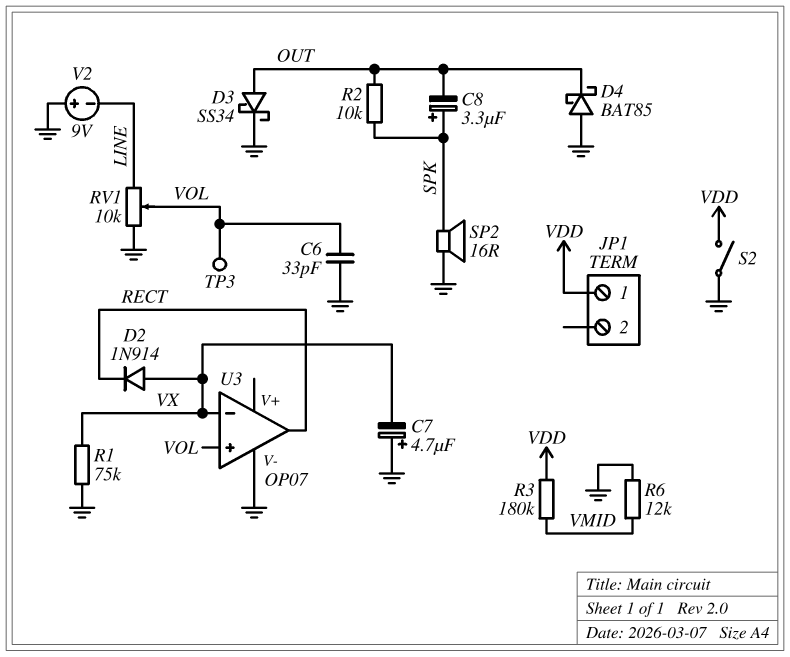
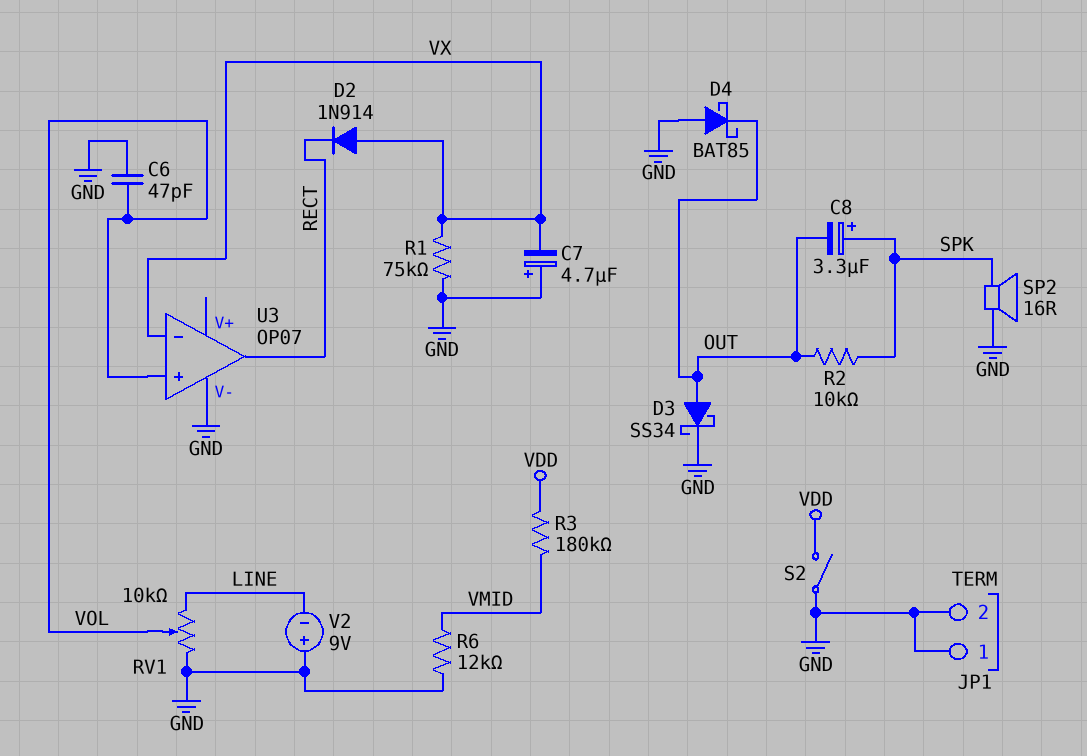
C6: 33pF (GND, VOL) -> 47pF (GND, VOL)
JP1 pin 1: VDD -> GND
JP1 pin 2: none -> GND
TP3: test point (VOL) -> none

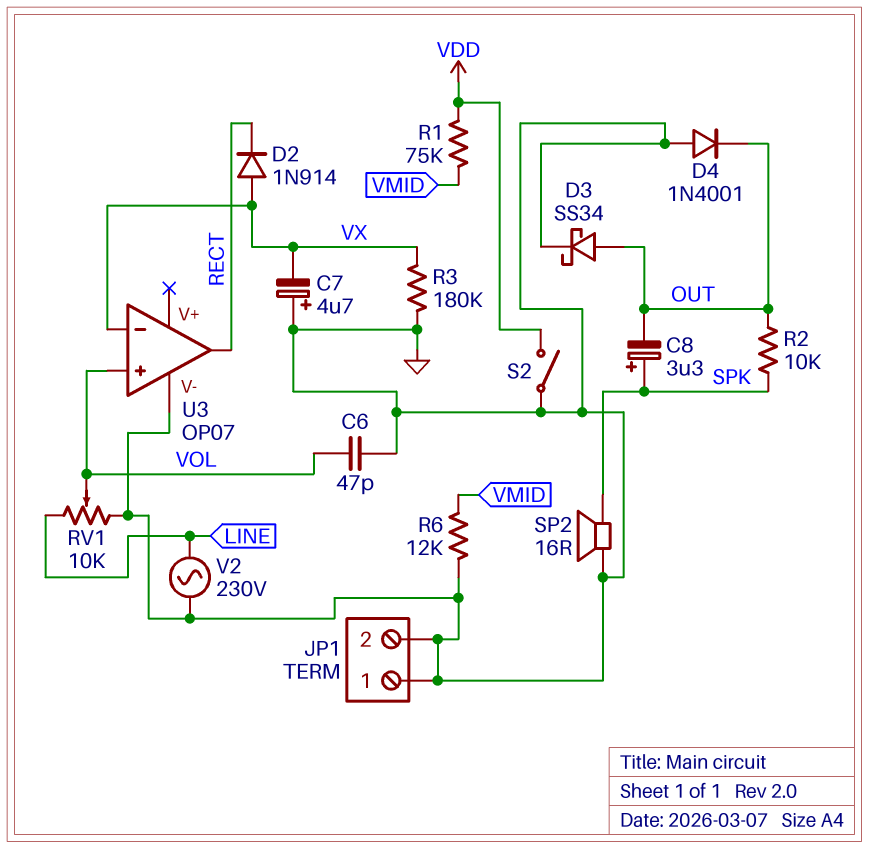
D4: schottky BAT85 (A GND, K OUT) -> diode 1N4001 (A GND, K OUT)
R1: 75k (GND, VX) -> 75k (VDD, VMID)
R3: 180k (VDD, VMID) -> 180k (GND, VX)
V2: 9V (plus GND, minus LINE) -> AC 230V (GND, LINE)

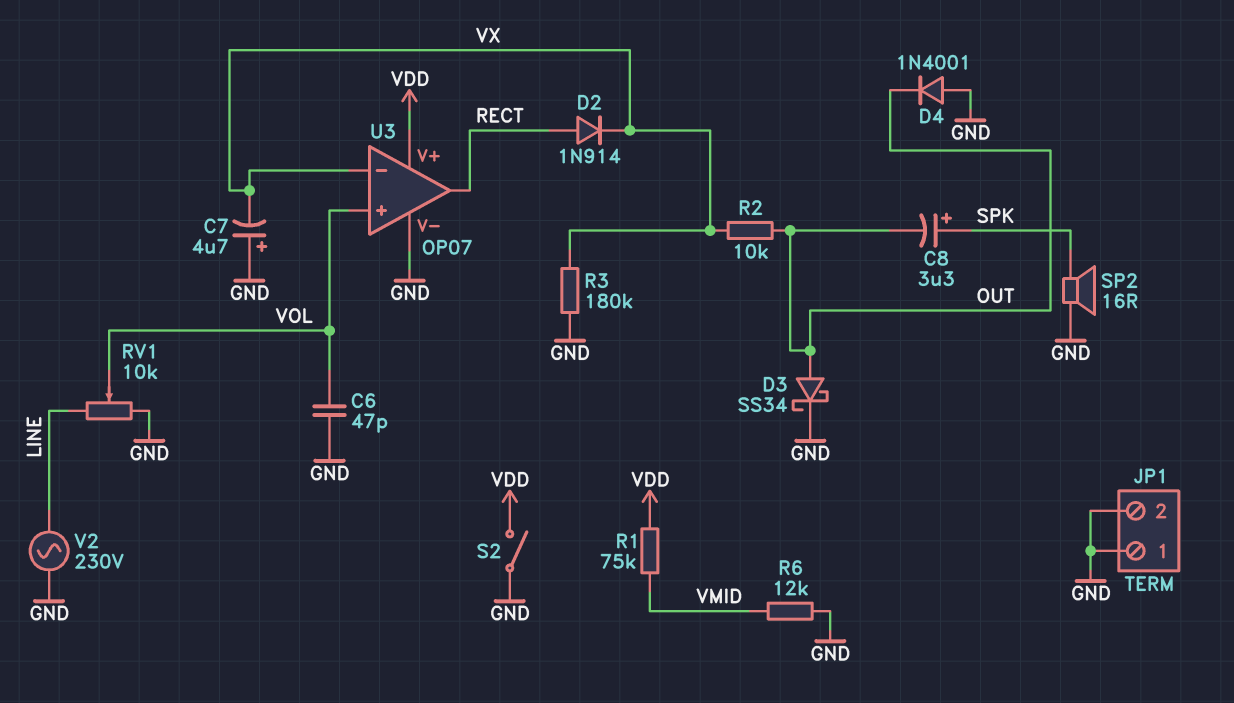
D2: diode 1N914 (A VX, K RECT) -> diode 1N914 (A RECT, K VX)
R2: 10k (OUT, SPK) -> 10k (OUT, VX)
U3 pin V+: none -> VDD

